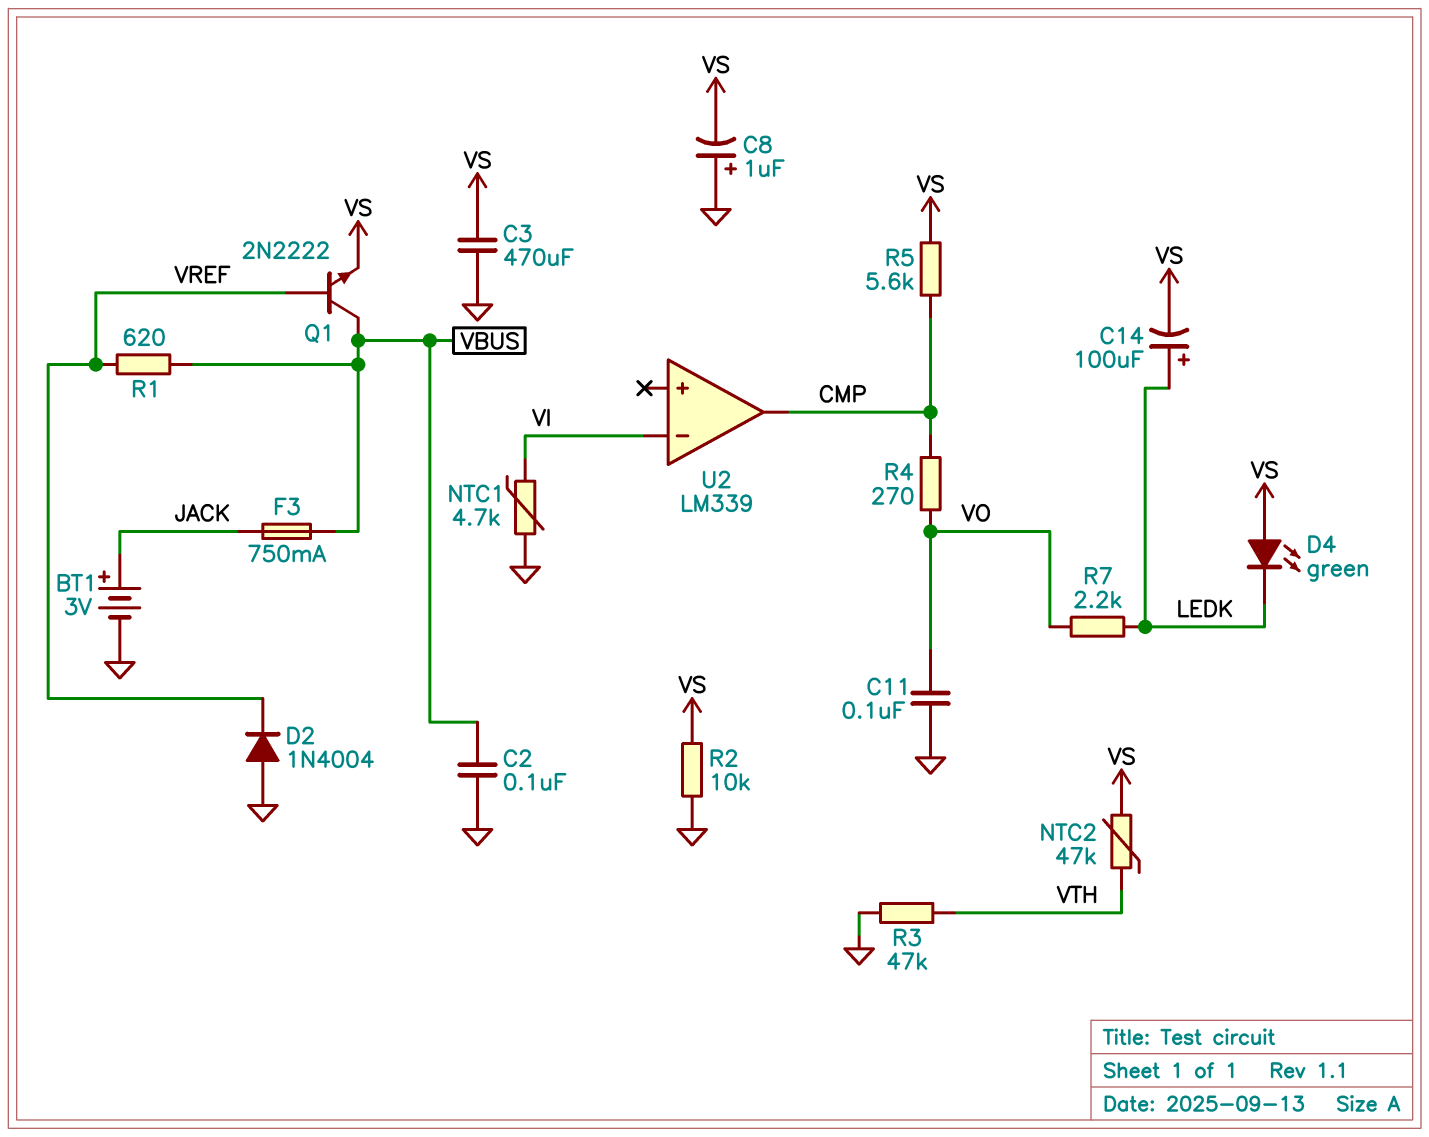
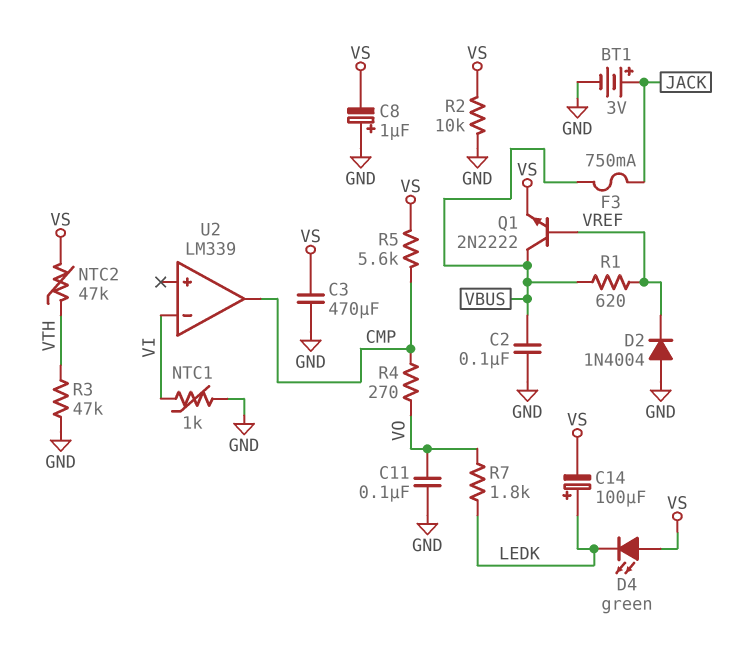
NTC1: 4.7k (GND, VI) -> 1k (GND, VI)
R7: 2.2k (LEDK, VO) -> 1.8k (LEDK, VO)

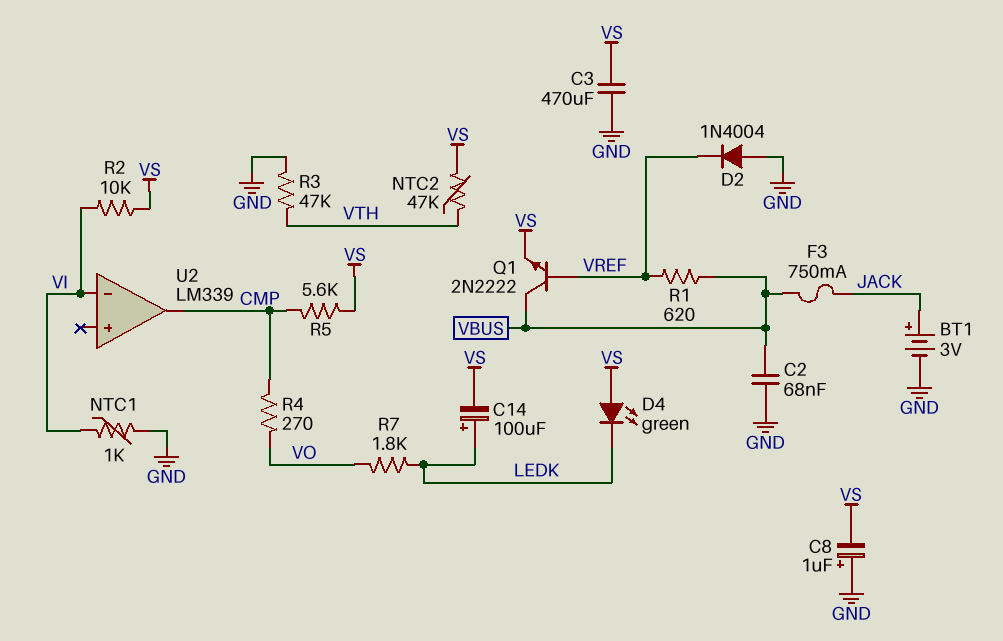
C2: 100nF (GND, VBUS) -> 68nF (GND, VBUS)
C11: 100nF (GND, VO) -> none
R2: 10k (GND, VS) -> 10k (VI, VS)

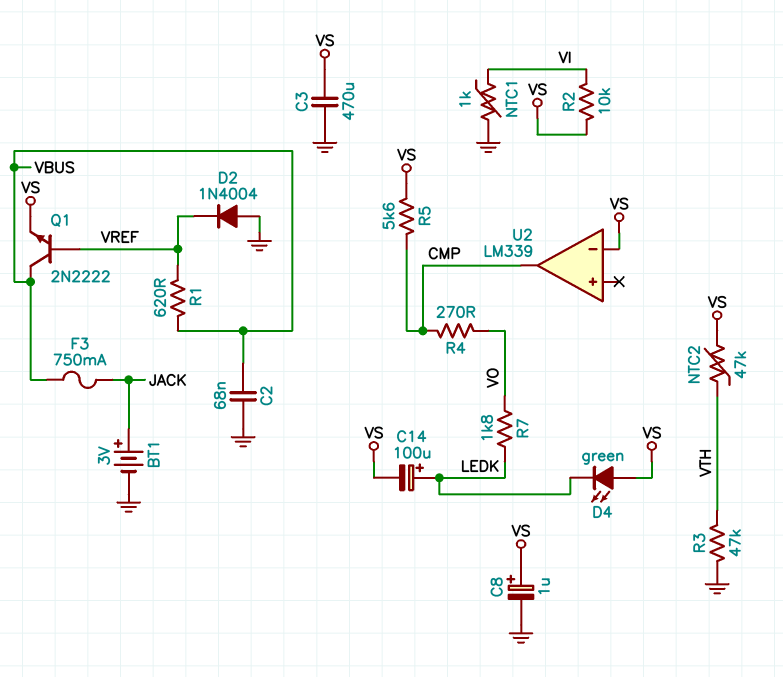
C8: 1uF (plus GND, minus VS) -> 1uF (plus VS, minus GND)
U2 pin in-: VI -> VS

